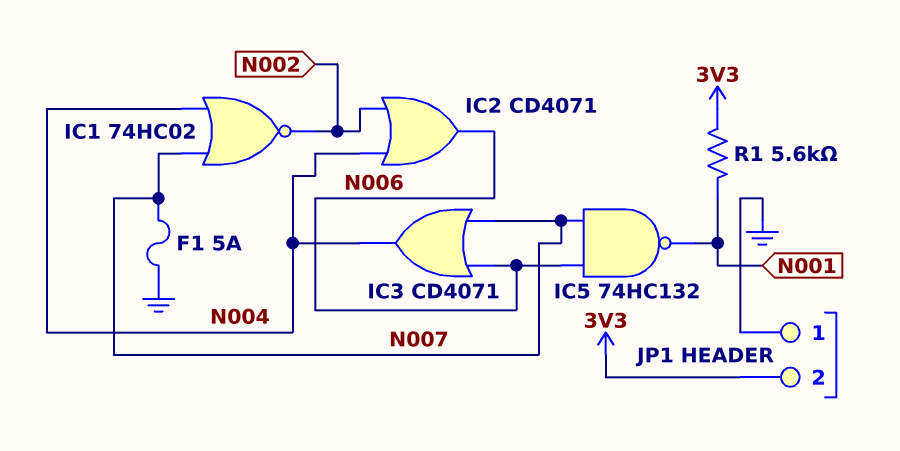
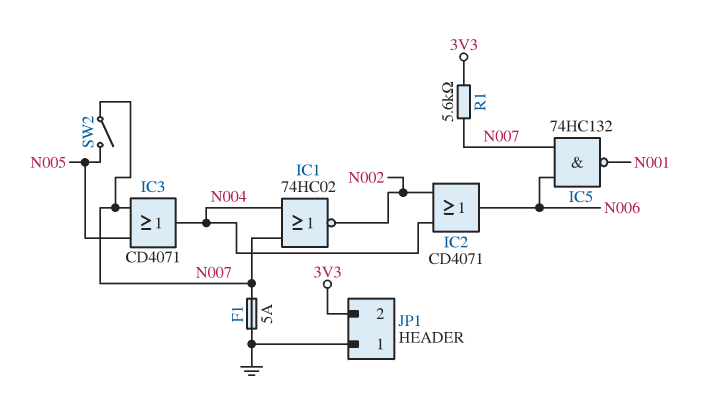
IC3: OR CD4071 (in N006, in N007, out N004) -> OR CD4071 (in N005, in N007, out N004)
R1: 5.6k (3V3, N001) -> 5.6k (3V3, N007)
SW2: none -> switch (N005, N007)

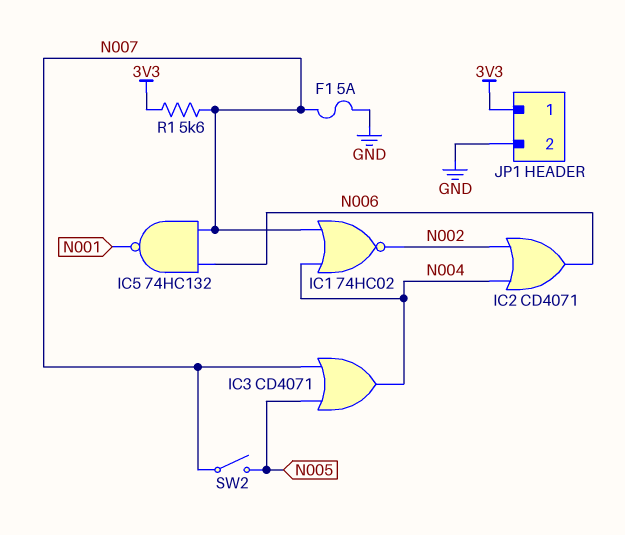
JP1 pin 1: GND -> 3V3
JP1 pin 2: 3V3 -> GND

